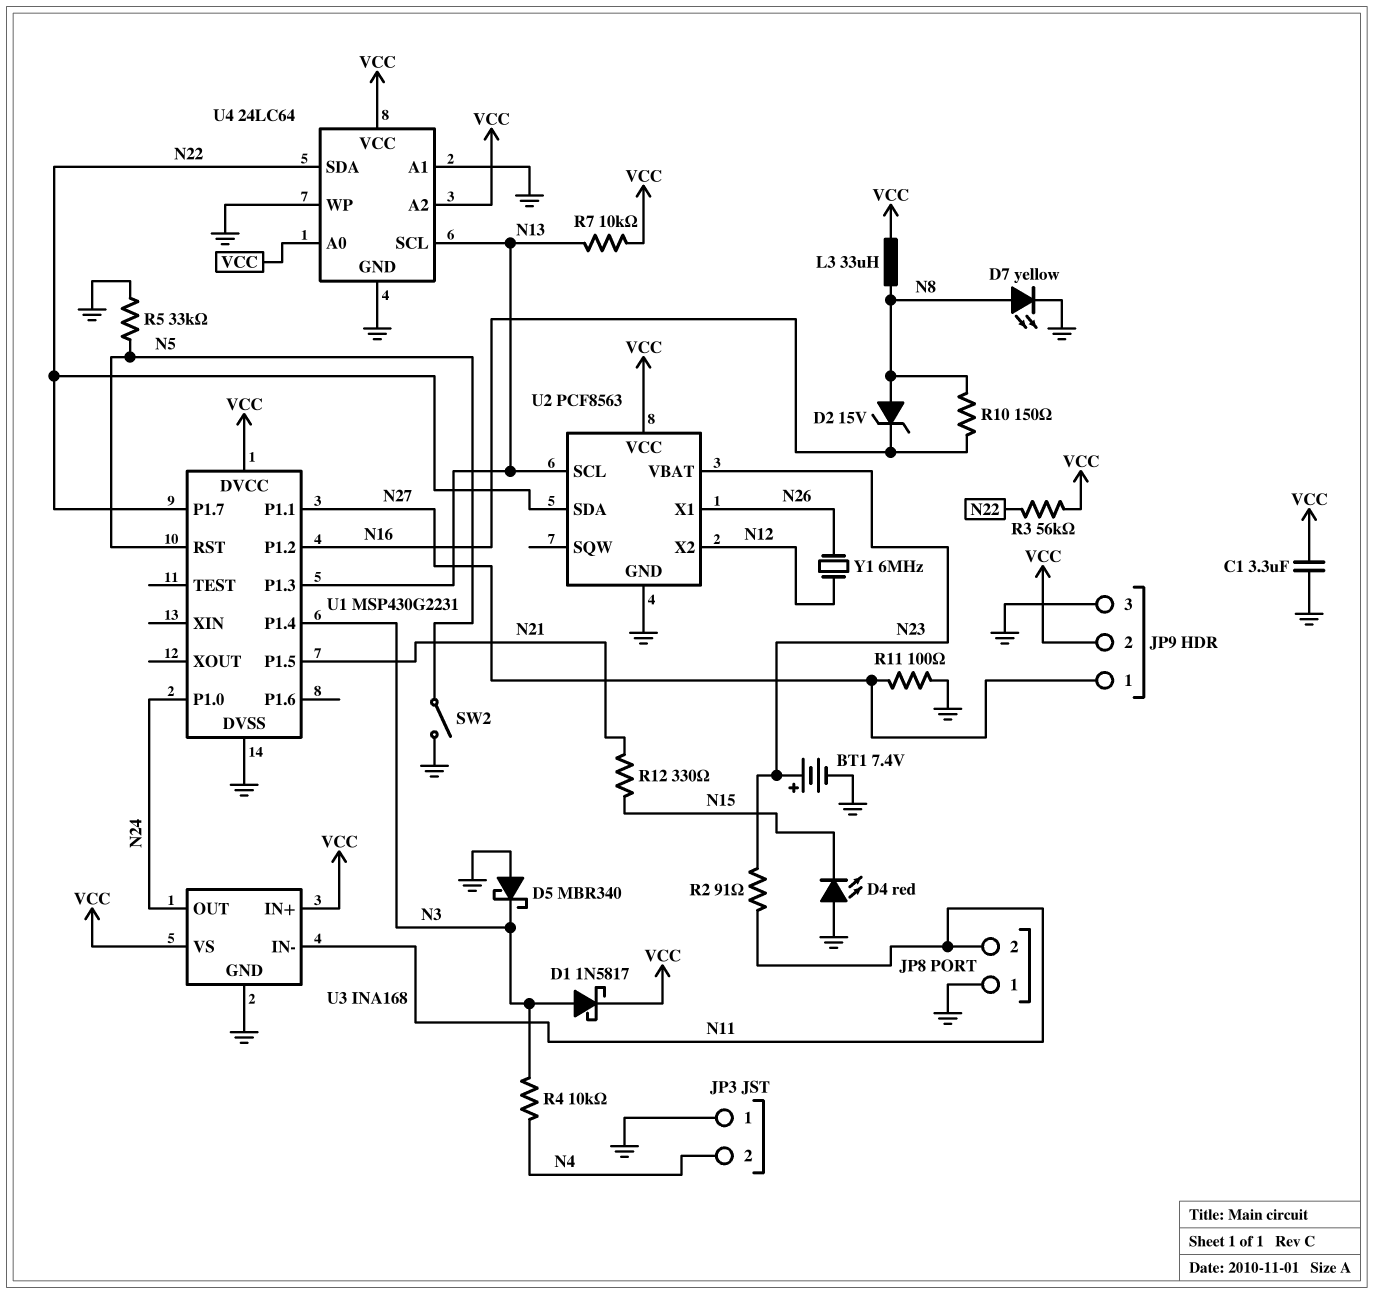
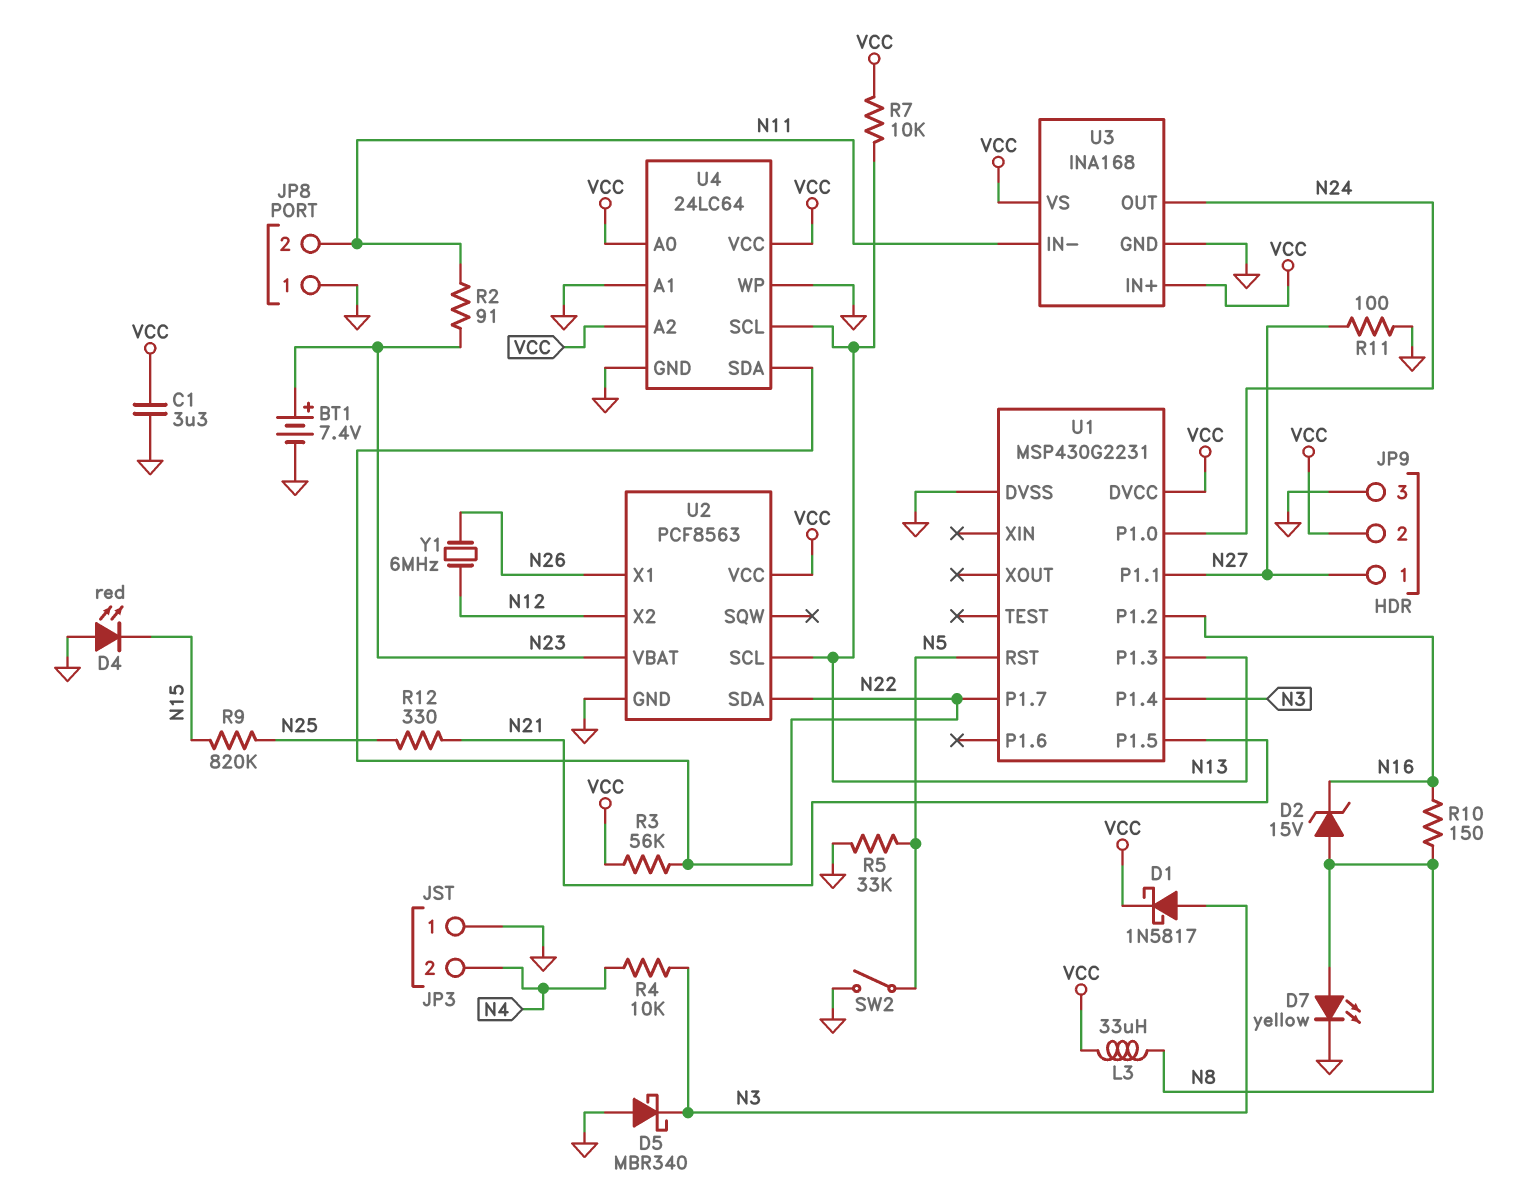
R9: none -> 820k (N15, N25)
R12: 330 (N15, N21) -> 330 (N21, N25)

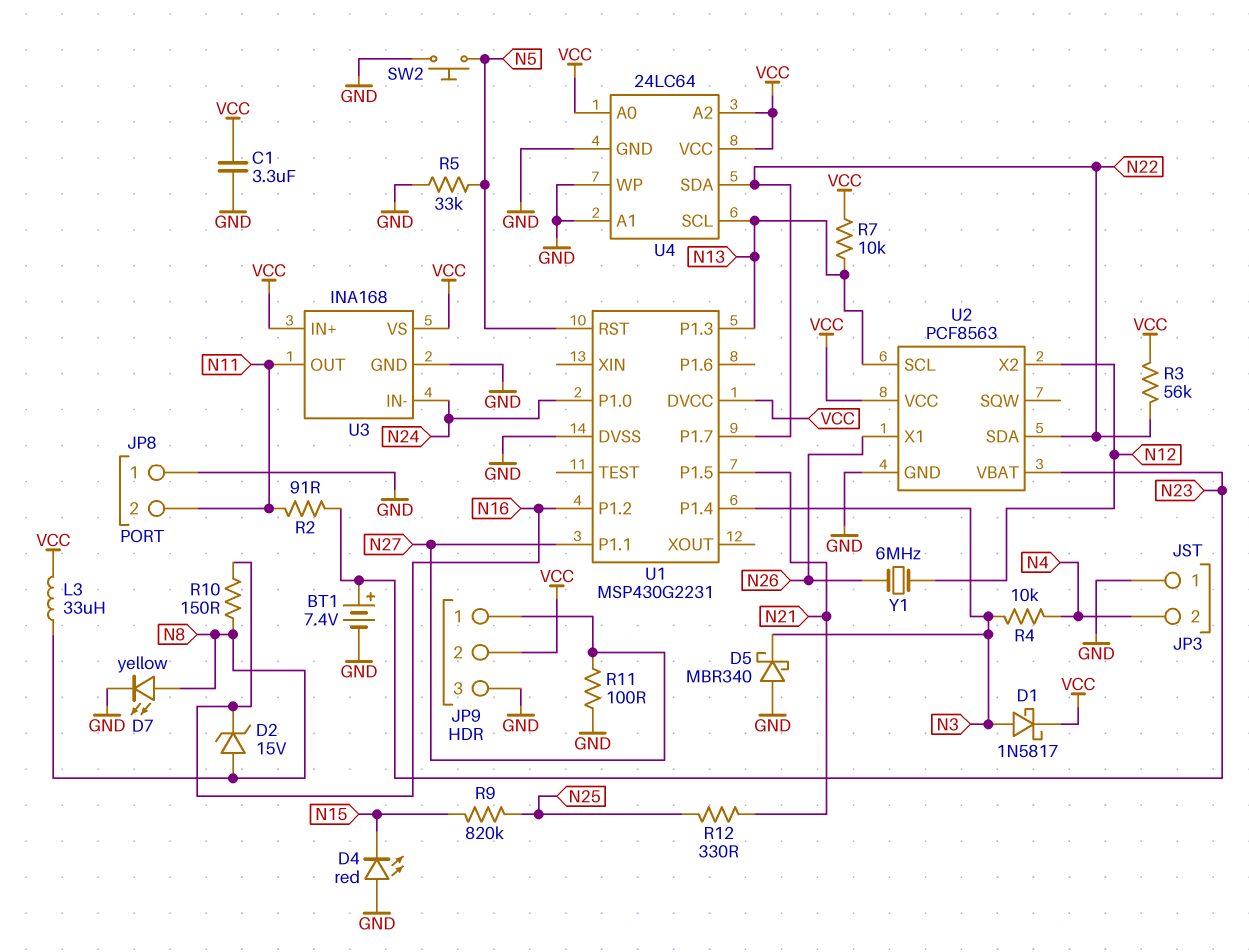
SW2: switch (GND, N5) -> button (GND, N5)
U3 pin IN-: N11 -> N24
U3 pin OUT: N24 -> N11

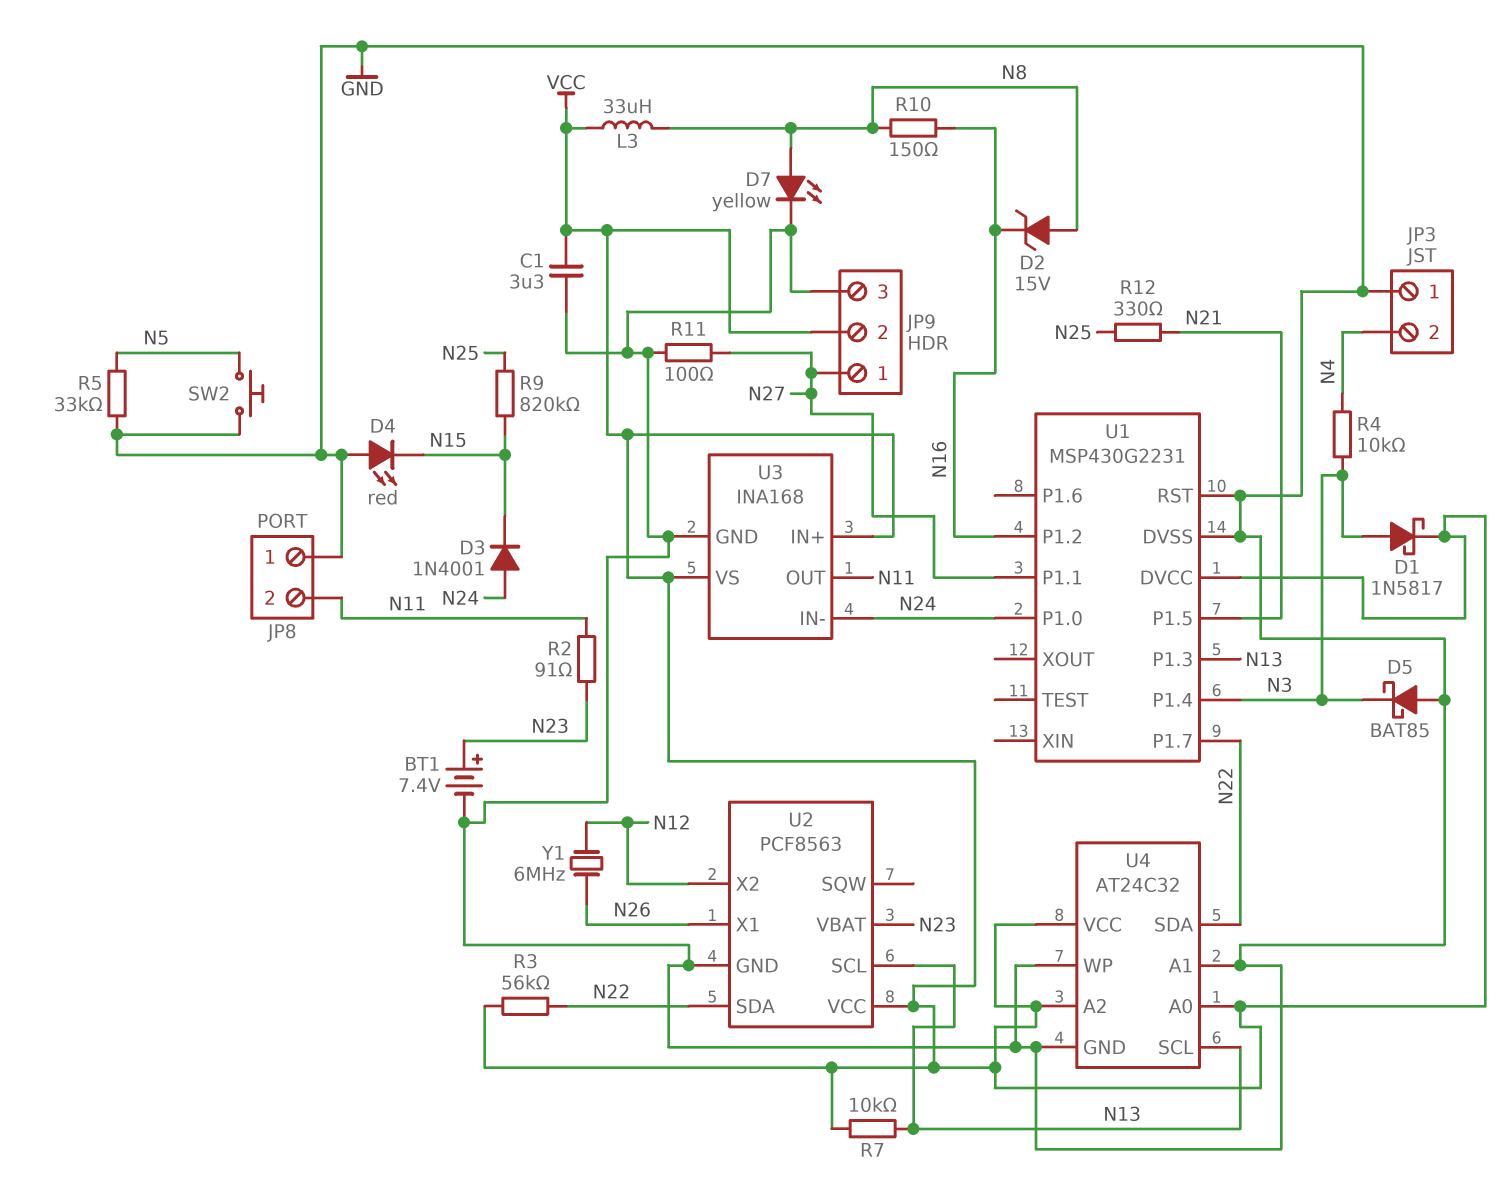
D3: none -> diode 1N4001 (A N24, K N15)
D5: schottky MBR340 (A GND, K N3) -> schottky BAT85 (A GND, K N3)
U1 pin RST: N5 -> GND
U4: 24LC64 -> AT24C32

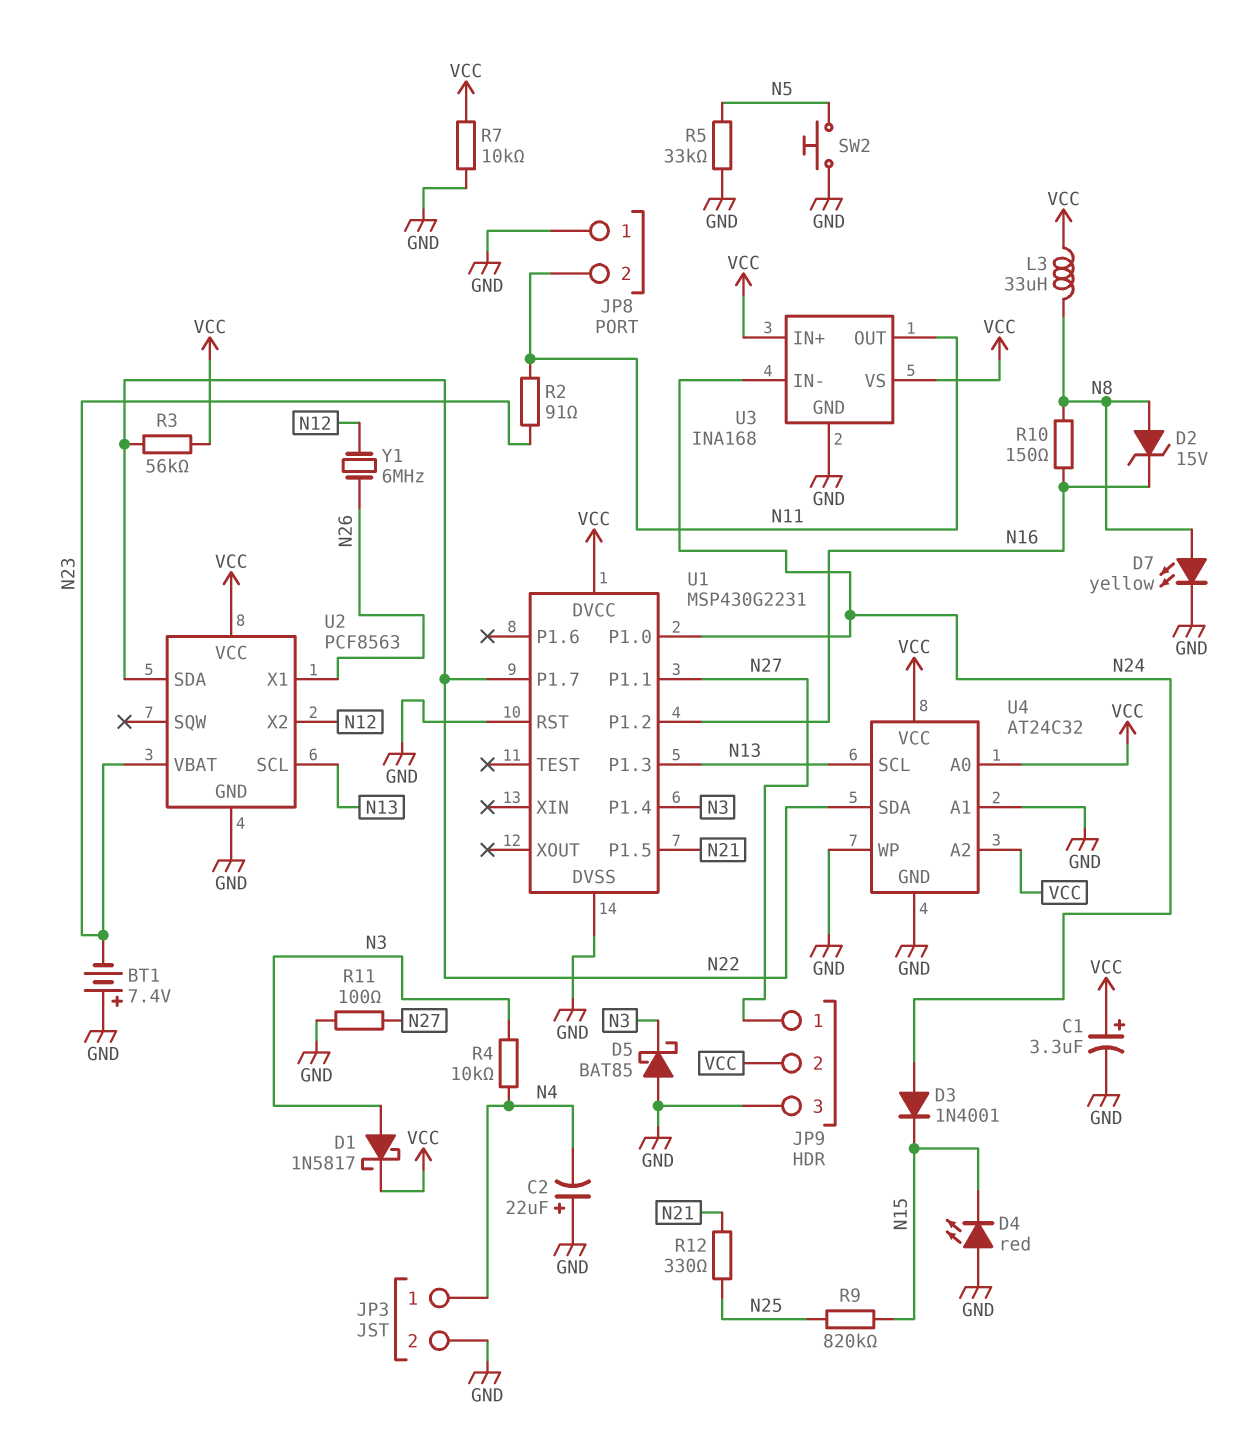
BT1: 7.4V (plus N23, minus GND) -> 7.4V (plus GND, minus N23)
C1: 3.3uF (GND, VCC) -> 3.3uF (plus VCC, minus GND)
C2: none -> 22uF (plus GND, minus N4)
JP3 pin 1: GND -> N4
JP3 pin 2: N4 -> GND
R7: 10k (N13, VCC) -> 10k (GND, VCC)

